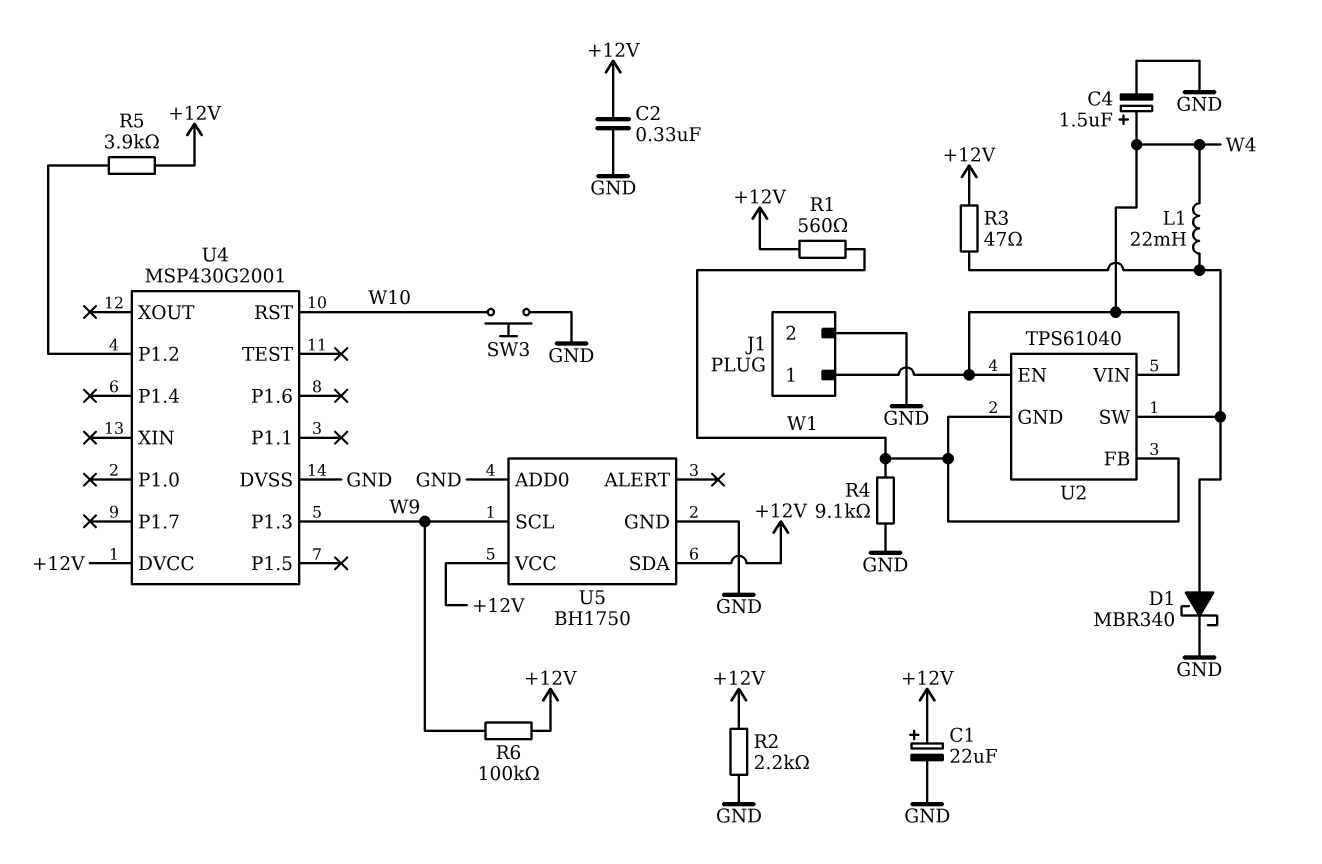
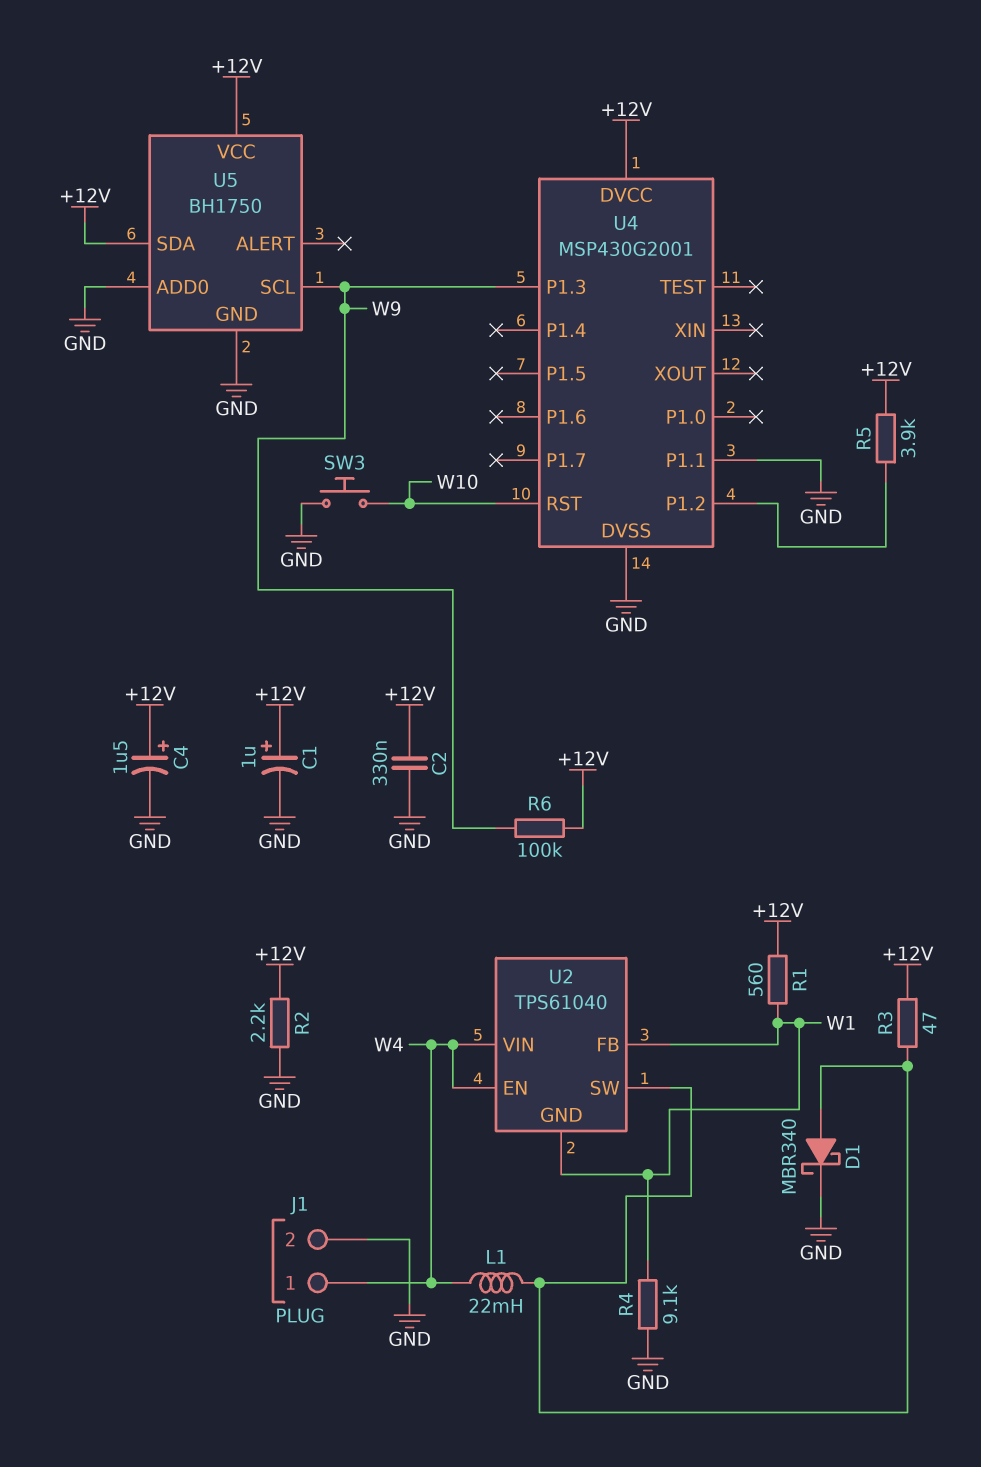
C1: 22uF (plus +12V, minus GND) -> 1uF (plus +12V, minus GND)
C4: 1.5uF (plus W4, minus GND) -> 1.5uF (plus +12V, minus GND)
U4 pin P1.1: none -> GND

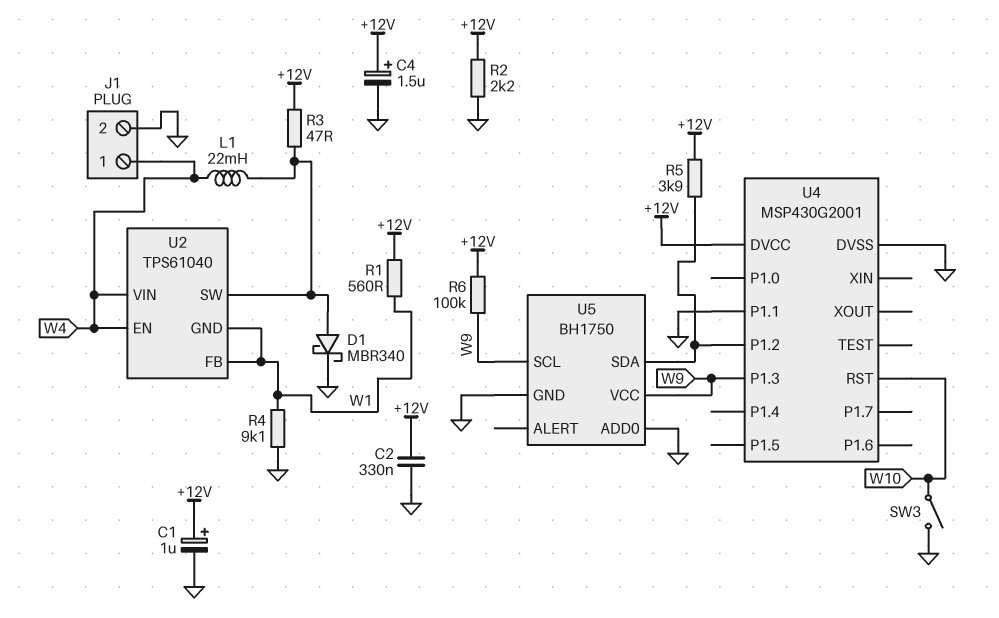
SW3: button (GND, W10) -> switch (GND, W10)
U5 pin SDA: +12V -> U4/P1.2
U5 pin VCC: +12V -> W9

